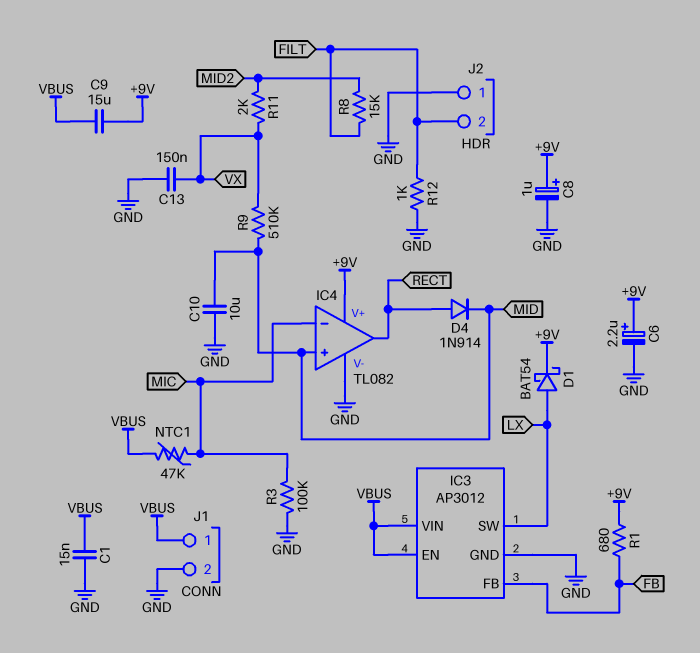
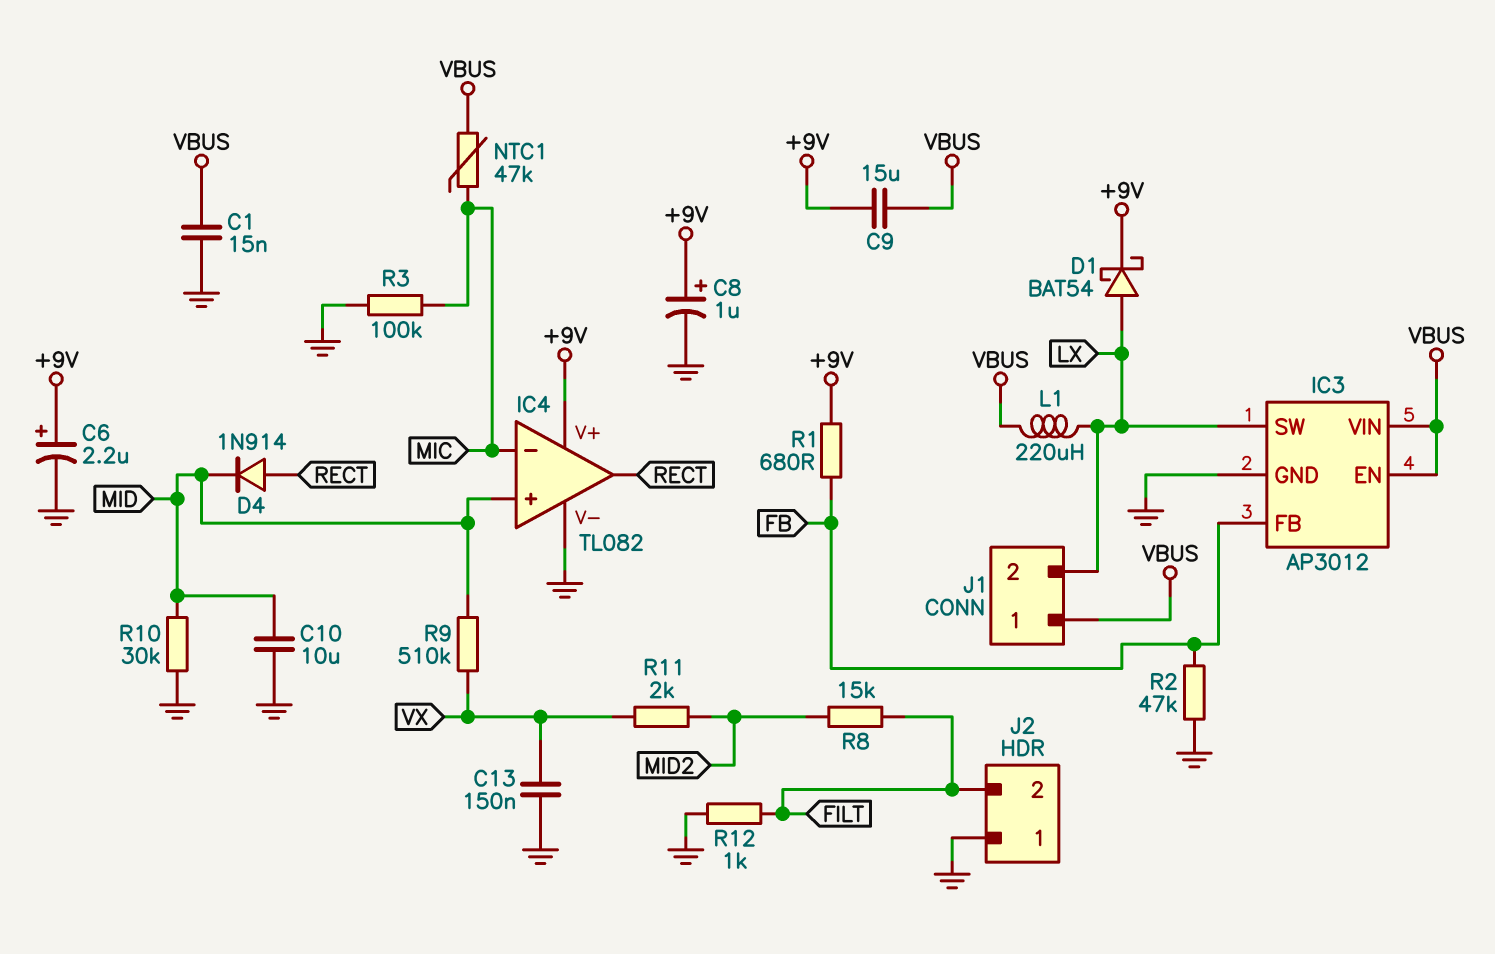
J1 pin 2: GND -> LX
L1: none -> 220uH (LX, VBUS)
R2: none -> 47k (FB, GND)
R10: none -> 30k (GND, MID)

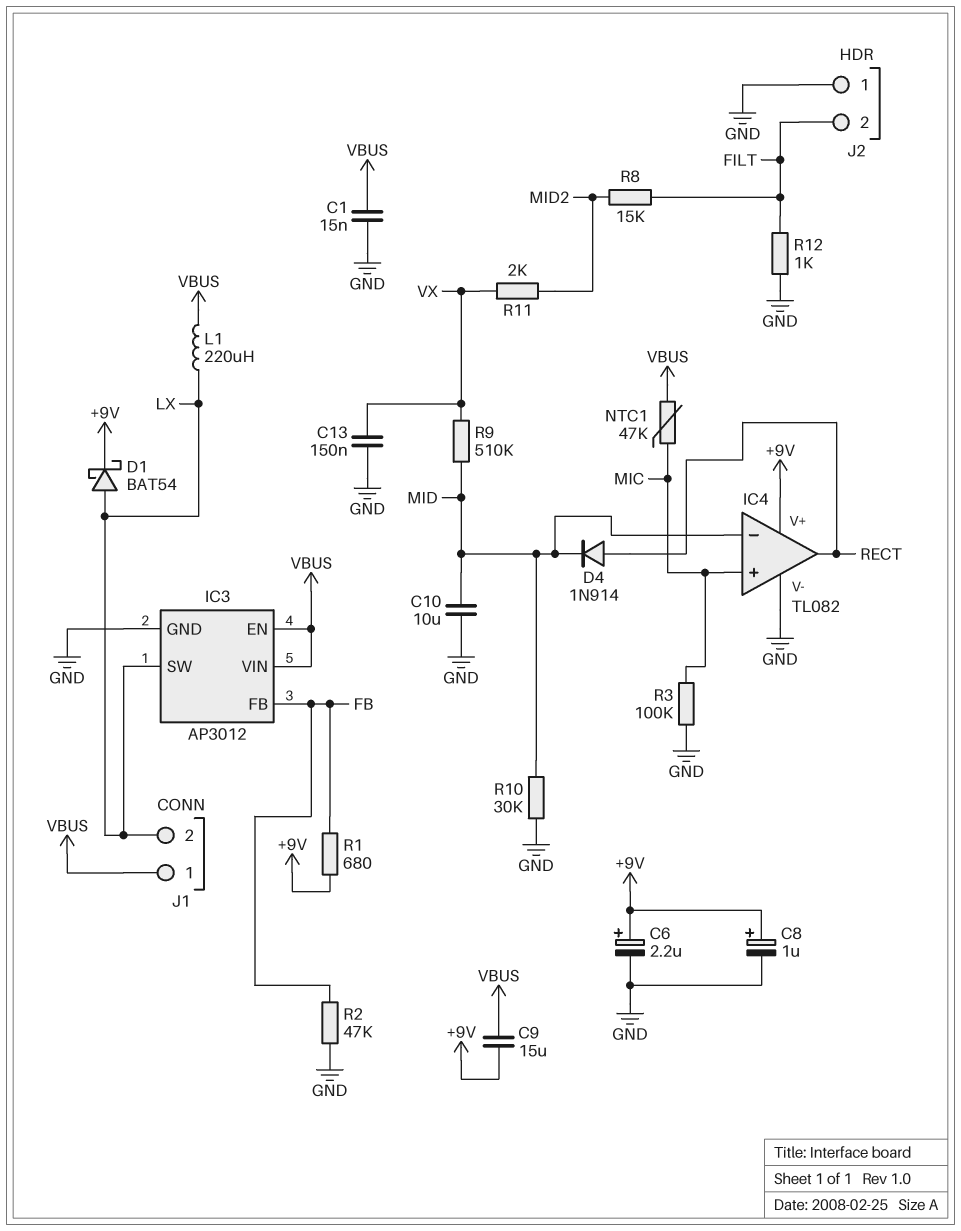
IC4 pin in+: MID -> MIC
IC4 pin in-: MIC -> MID

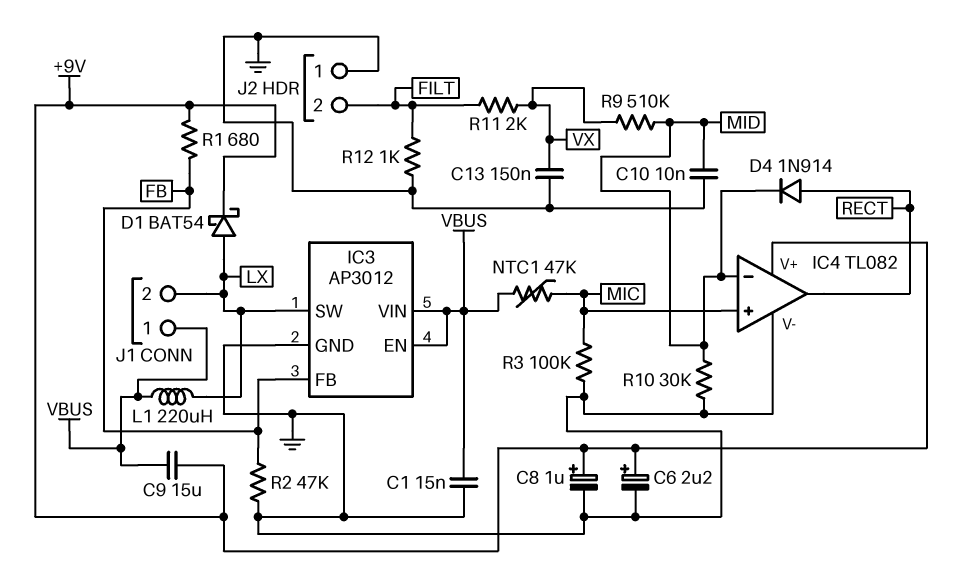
C10: 10uF (GND, MID) -> 10nF (GND, MID)
R8: 15k (FILT, MID2) -> none
R11: 2k (MID2, VX) -> 2k (FILT, VX)

